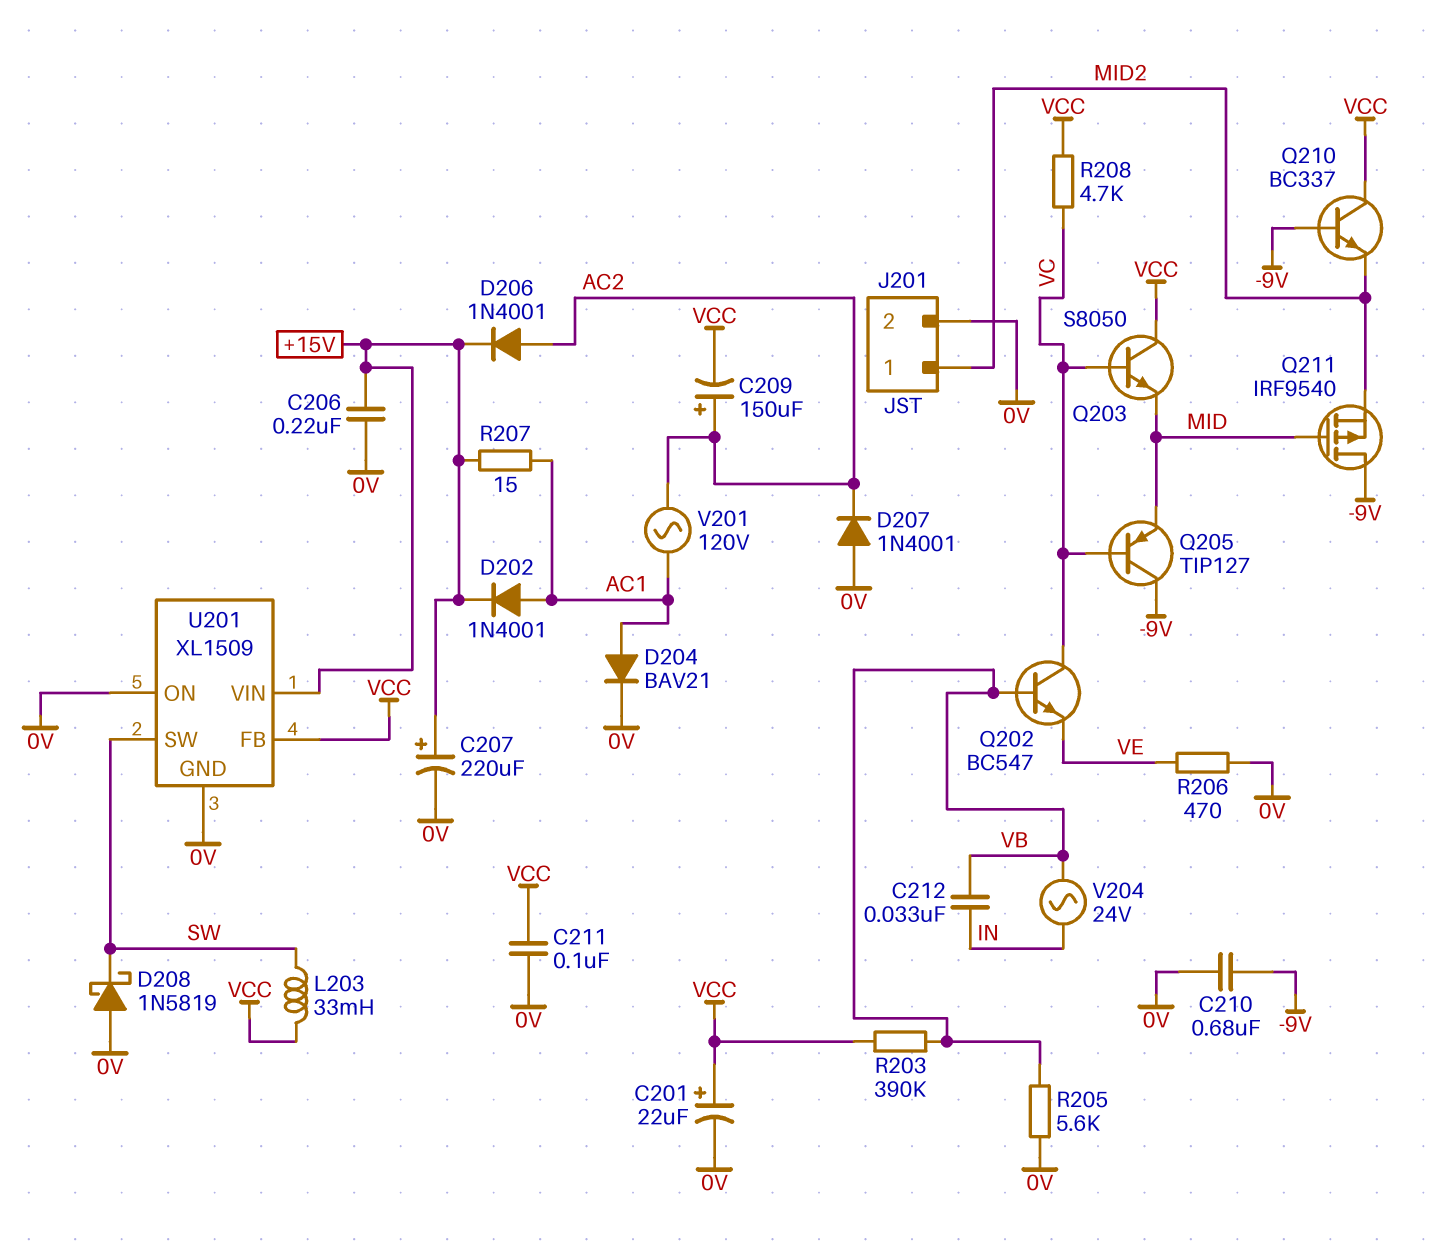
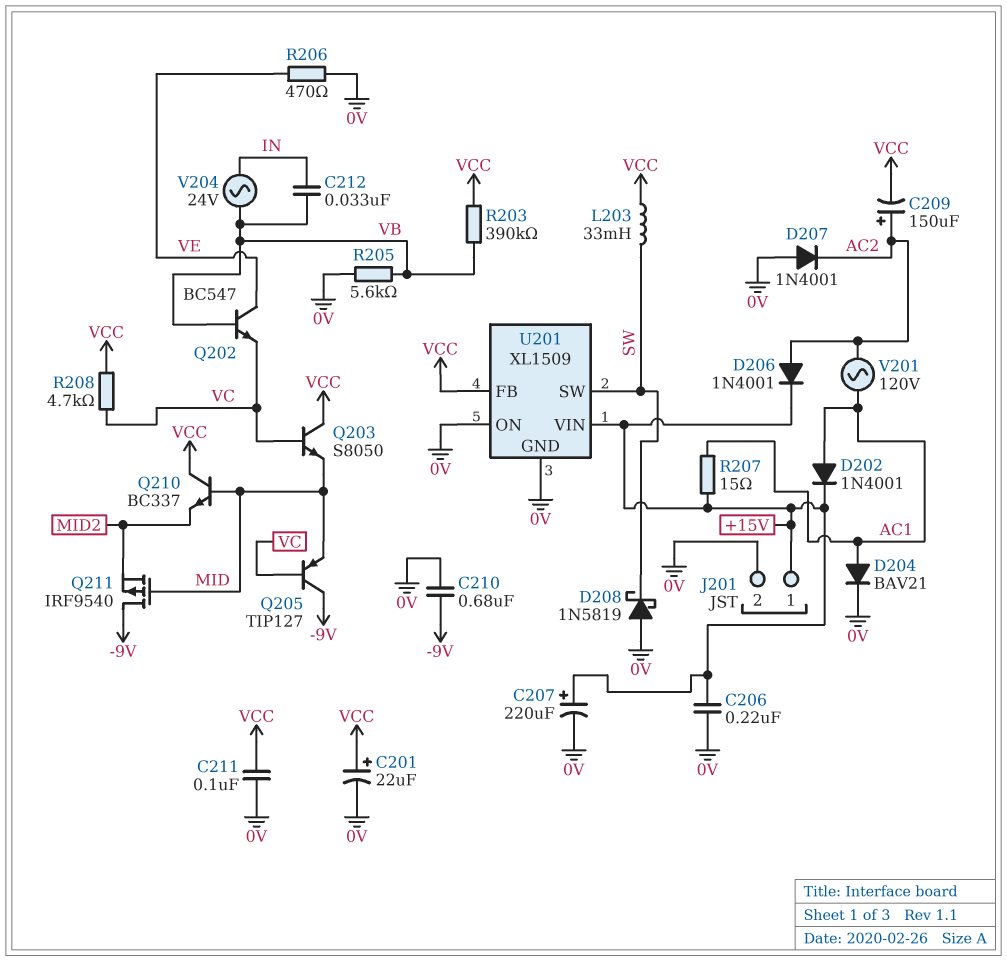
J201 pin 1: MID2 -> +15V
Q202: NPN BC547 (B VB, C VC, E VE) -> NPN BC547 (B VB, C VE, E VC)
Q210: NPN BC337 (B -9V, C VCC, E MID2) -> NPN BC337 (B MID, C VCC, E MID2)

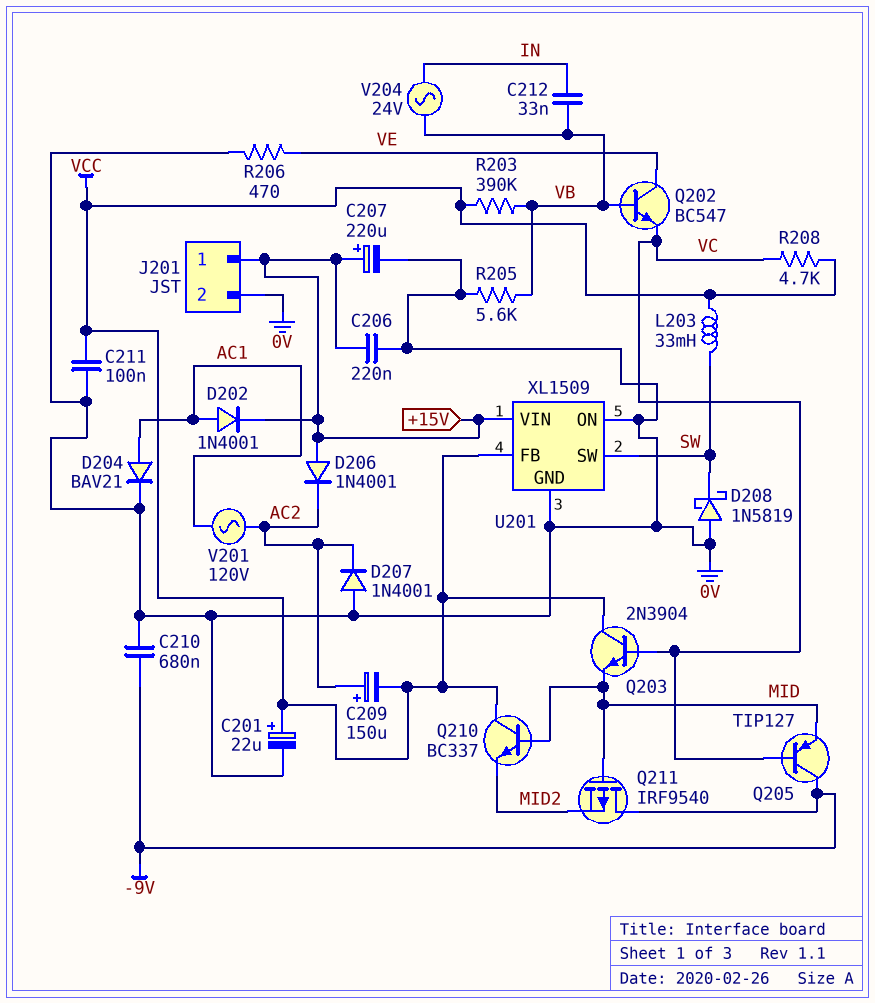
D206: diode 1N4001 (A AC2, K +15V) -> diode 1N4001 (A +15V, K AC2)
Q203: NPN S8050 (B VC, C VCC, E MID) -> NPN 2N3904 (B VC, C VCC, E MID)
R207: 15 (+15V, AC1) -> none

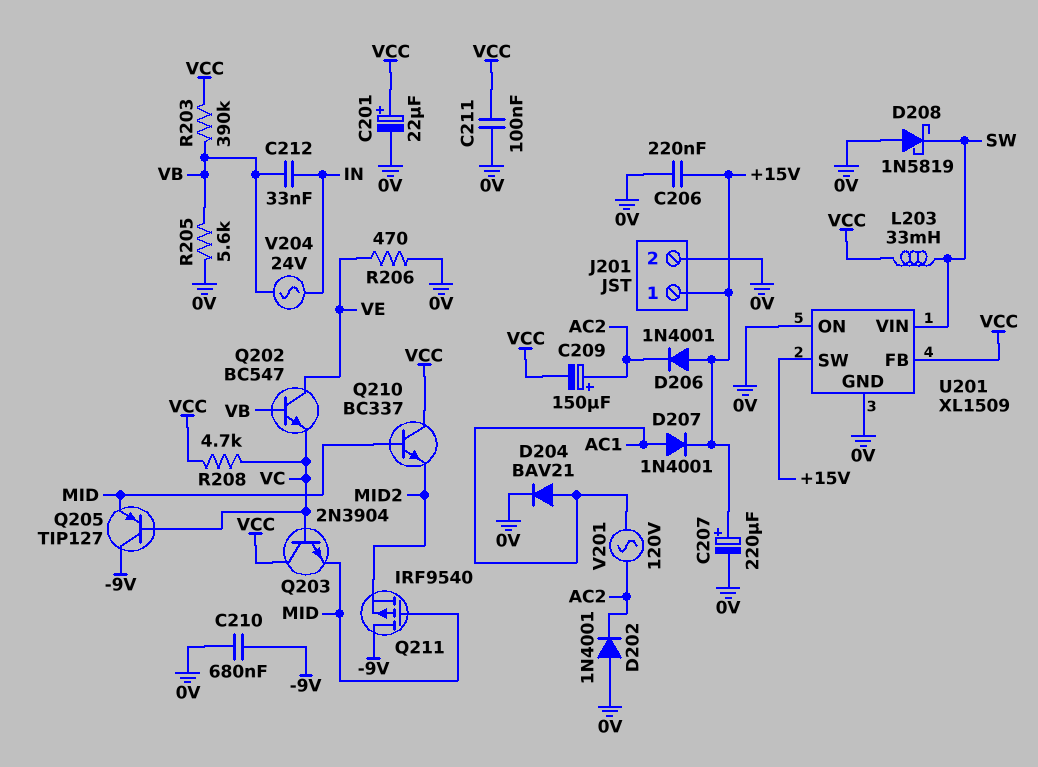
D202: diode 1N4001 (A AC1, K +15V) -> diode 1N4001 (A 0V, K AC2)
D207: diode 1N4001 (A 0V, K AC2) -> diode 1N4001 (A AC1, K +15V)
U201 pin SW: SW -> +15V
U201 pin VIN: +15V -> SW

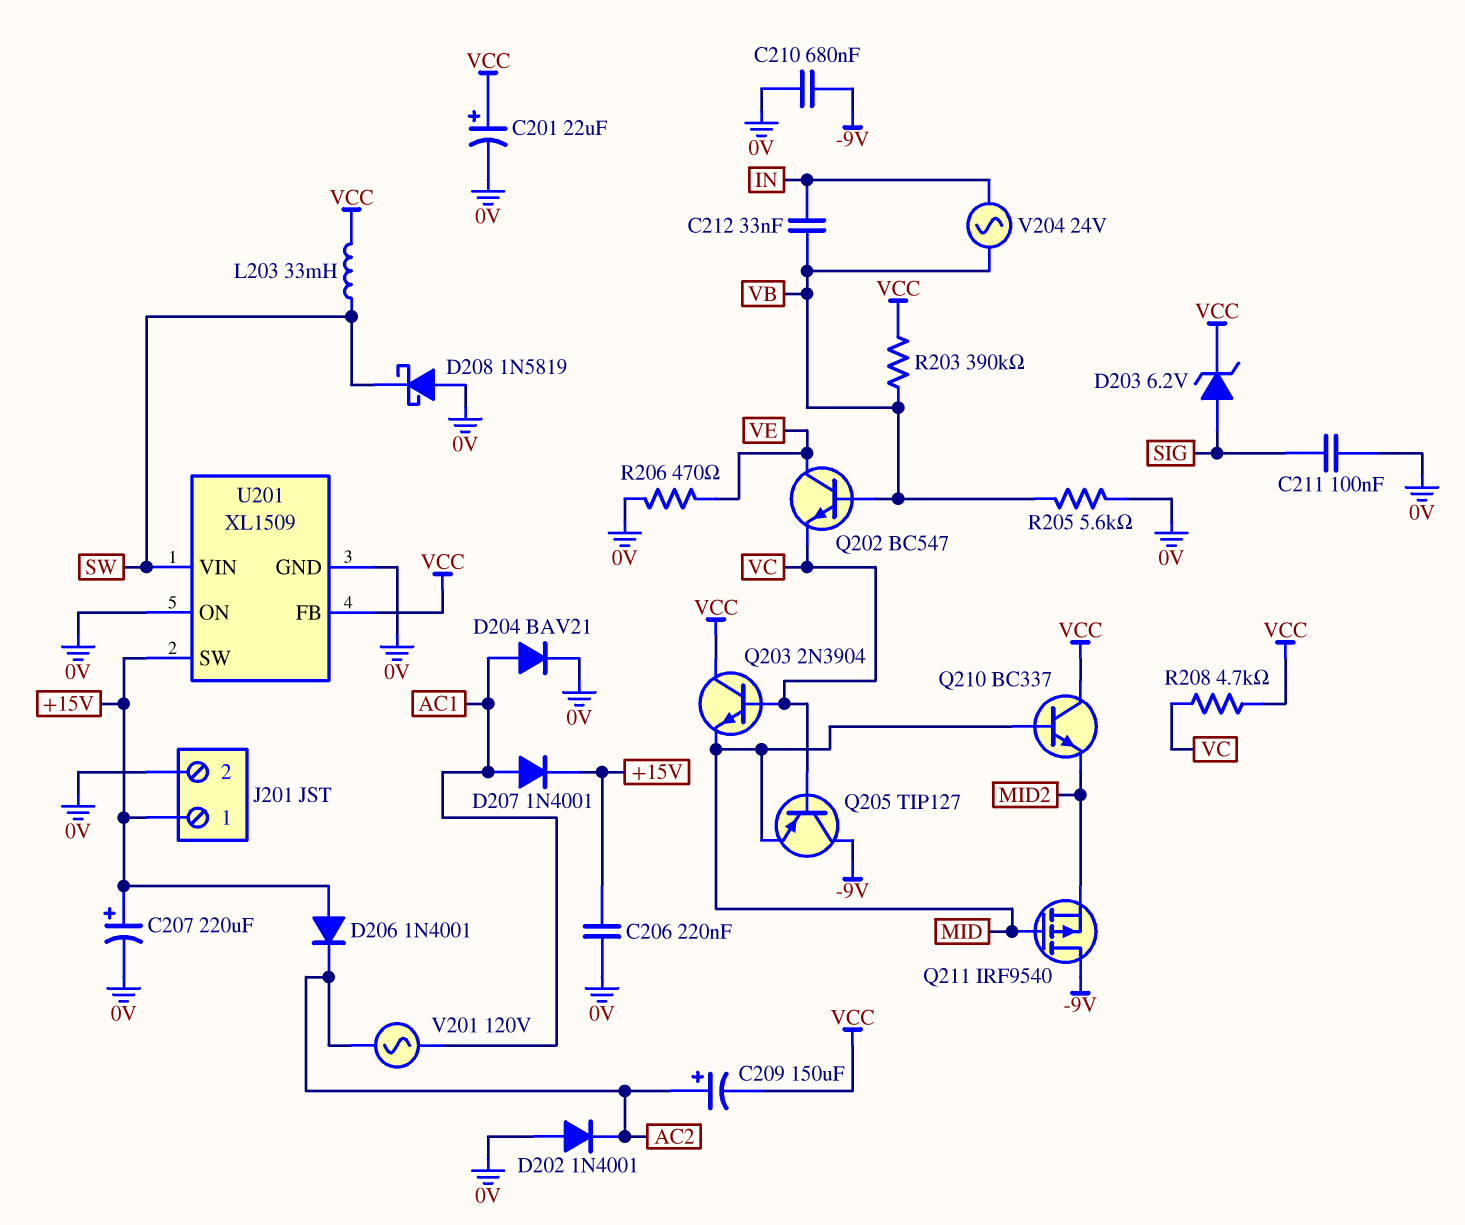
C211: 100nF (0V, VCC) -> 100nF (0V, SIG)
D203: none -> zener 6.2V (A SIG, K VCC)

